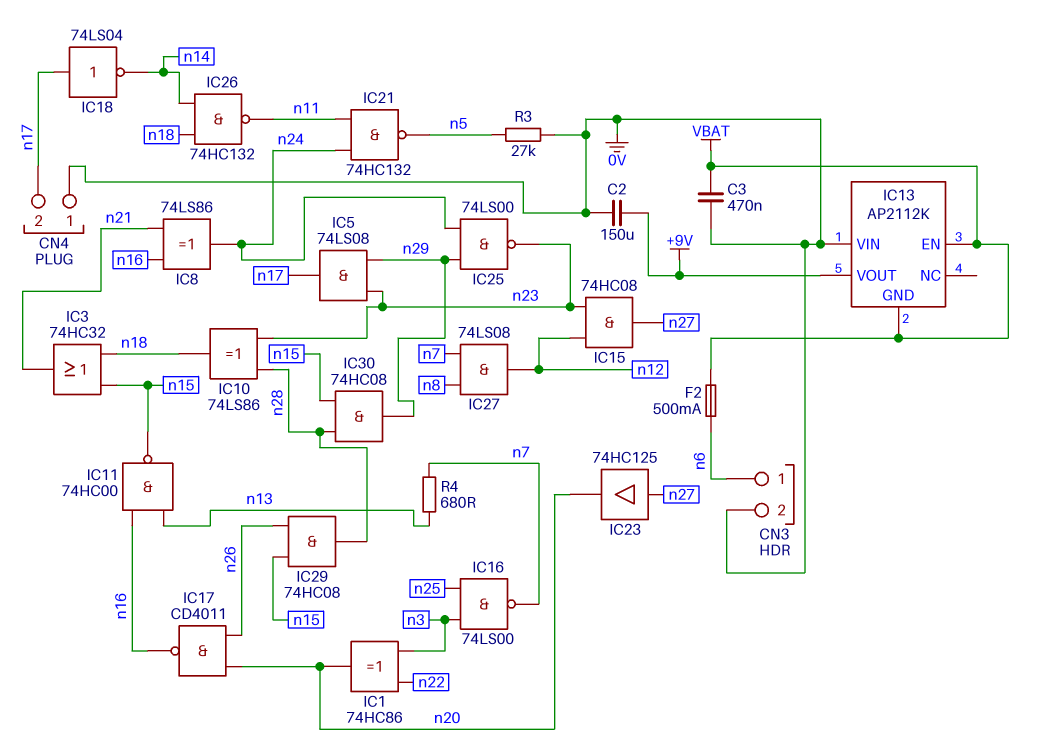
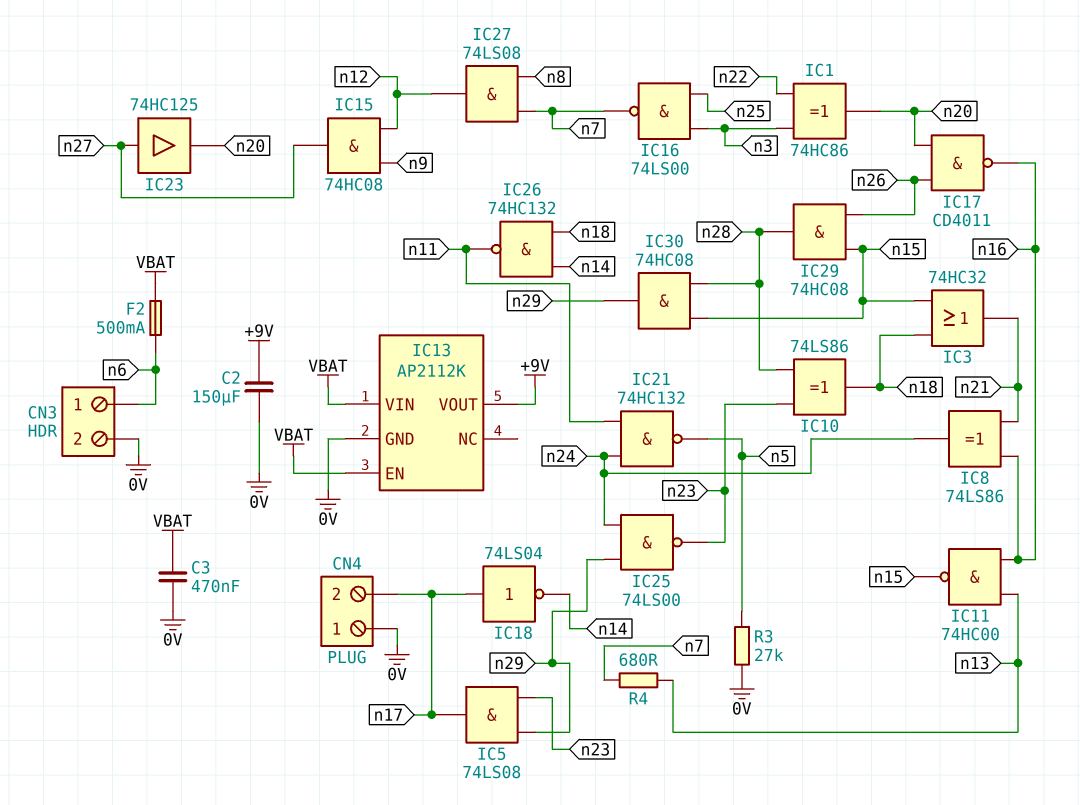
IC13 pin GND: VBAT -> 0V
IC13 pin VIN: 0V -> VBAT
IC15: AND 74HC08 (in n12, in n23, out n27) -> AND 74HC08 (in n9, in n12, out n27)

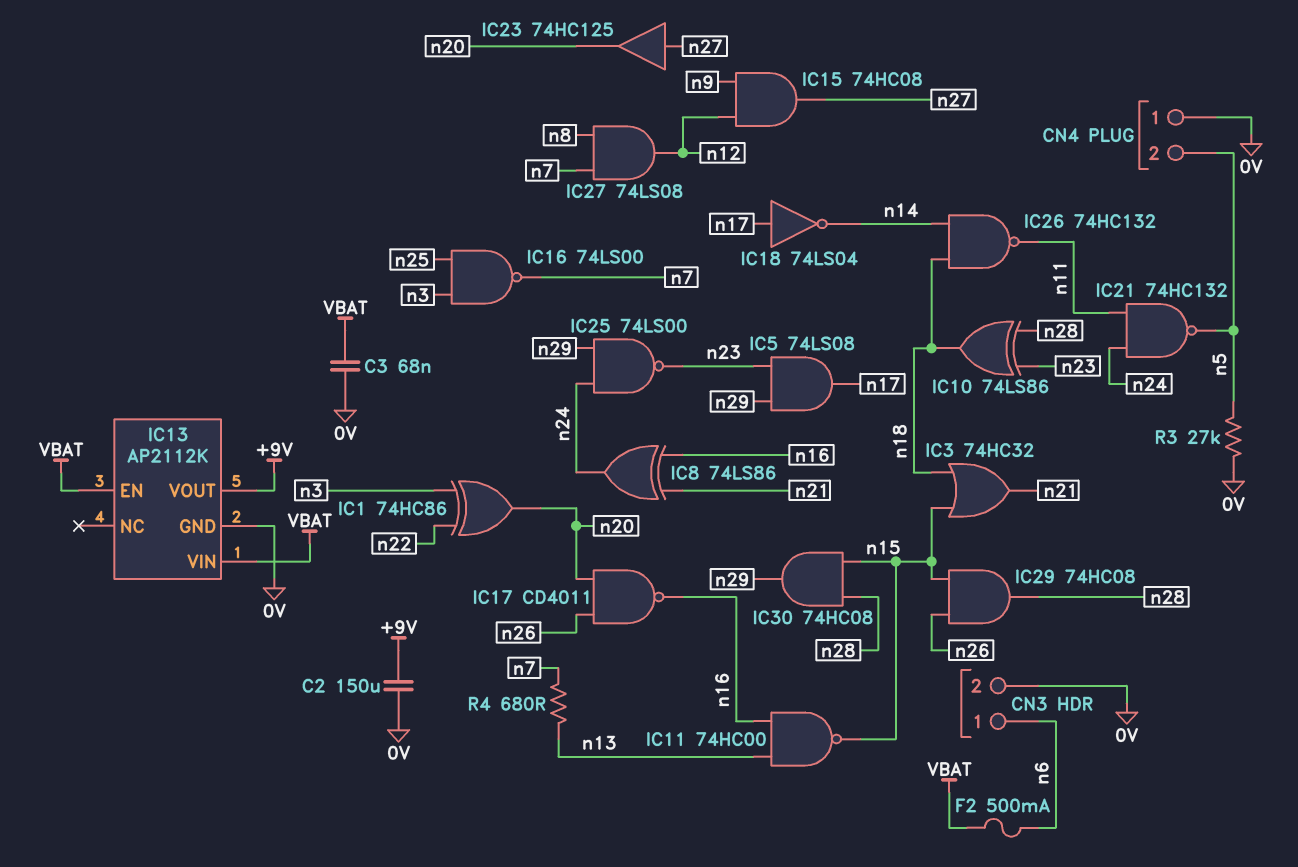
C3: 470nF (0V, VBAT) -> 68nF (0V, VBAT)
CN4 pin 2: n17 -> n5

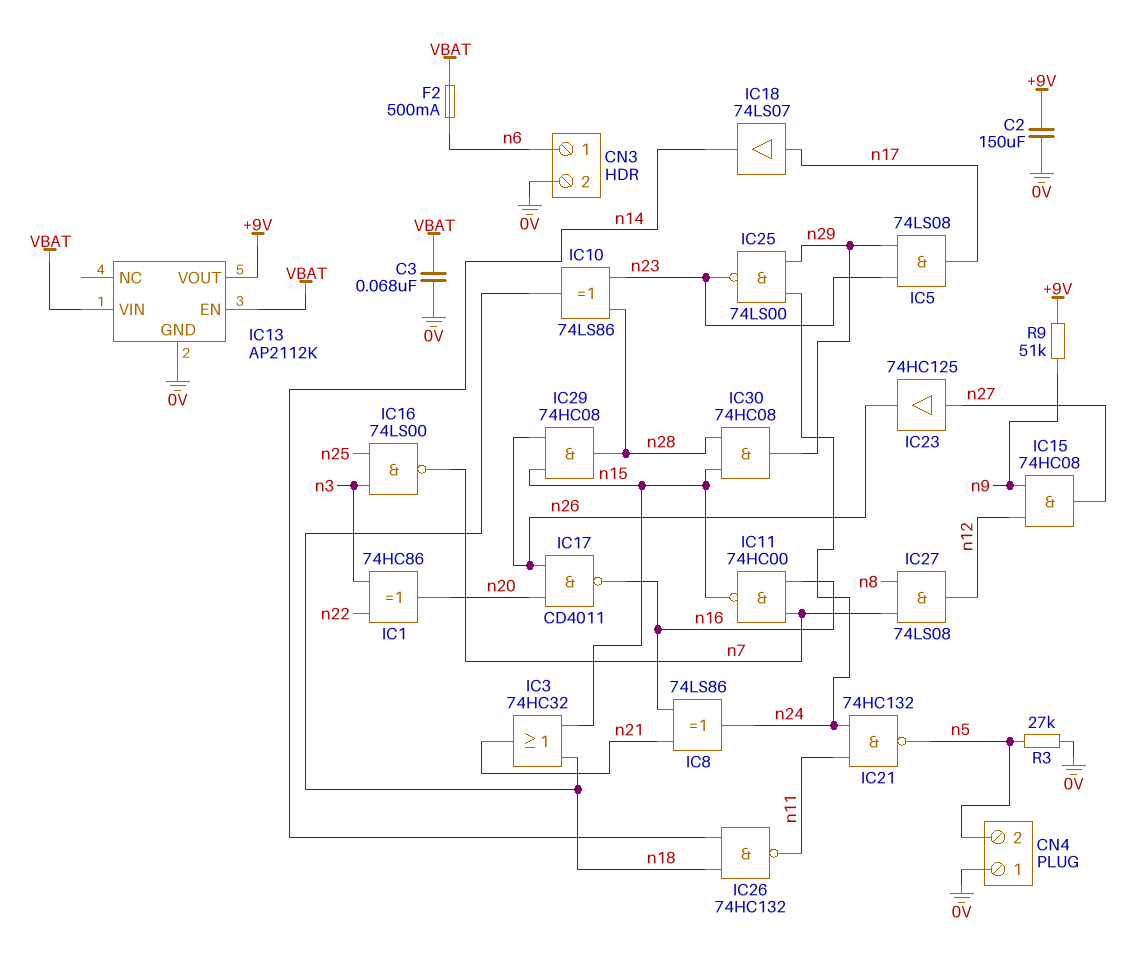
IC11: NAND 74HC00 (in n13, in n16, out n15) -> NAND 74HC00 (in n7, in n16, out n15)
IC18: NOT 74LS04 (in n17, out n14) -> buffer 74LS07 (in n17, out n14)
IC23: buffer 74HC125 (in n27, out n20) -> buffer 74HC125 (in n27, out n26)
R4: 680 (n7, n13) -> none
R9: none -> 51k (+9V, n9)

